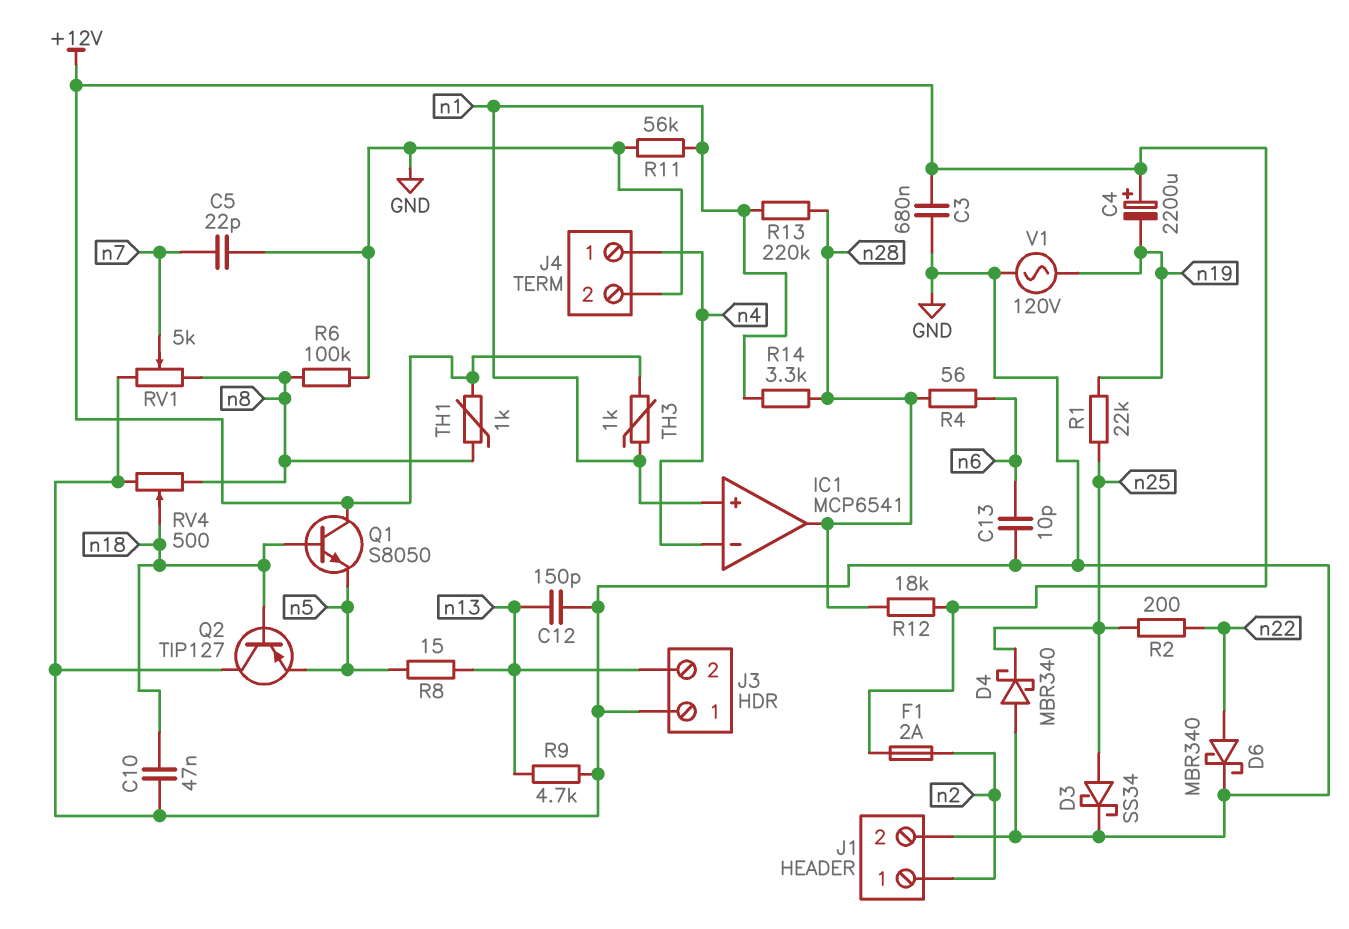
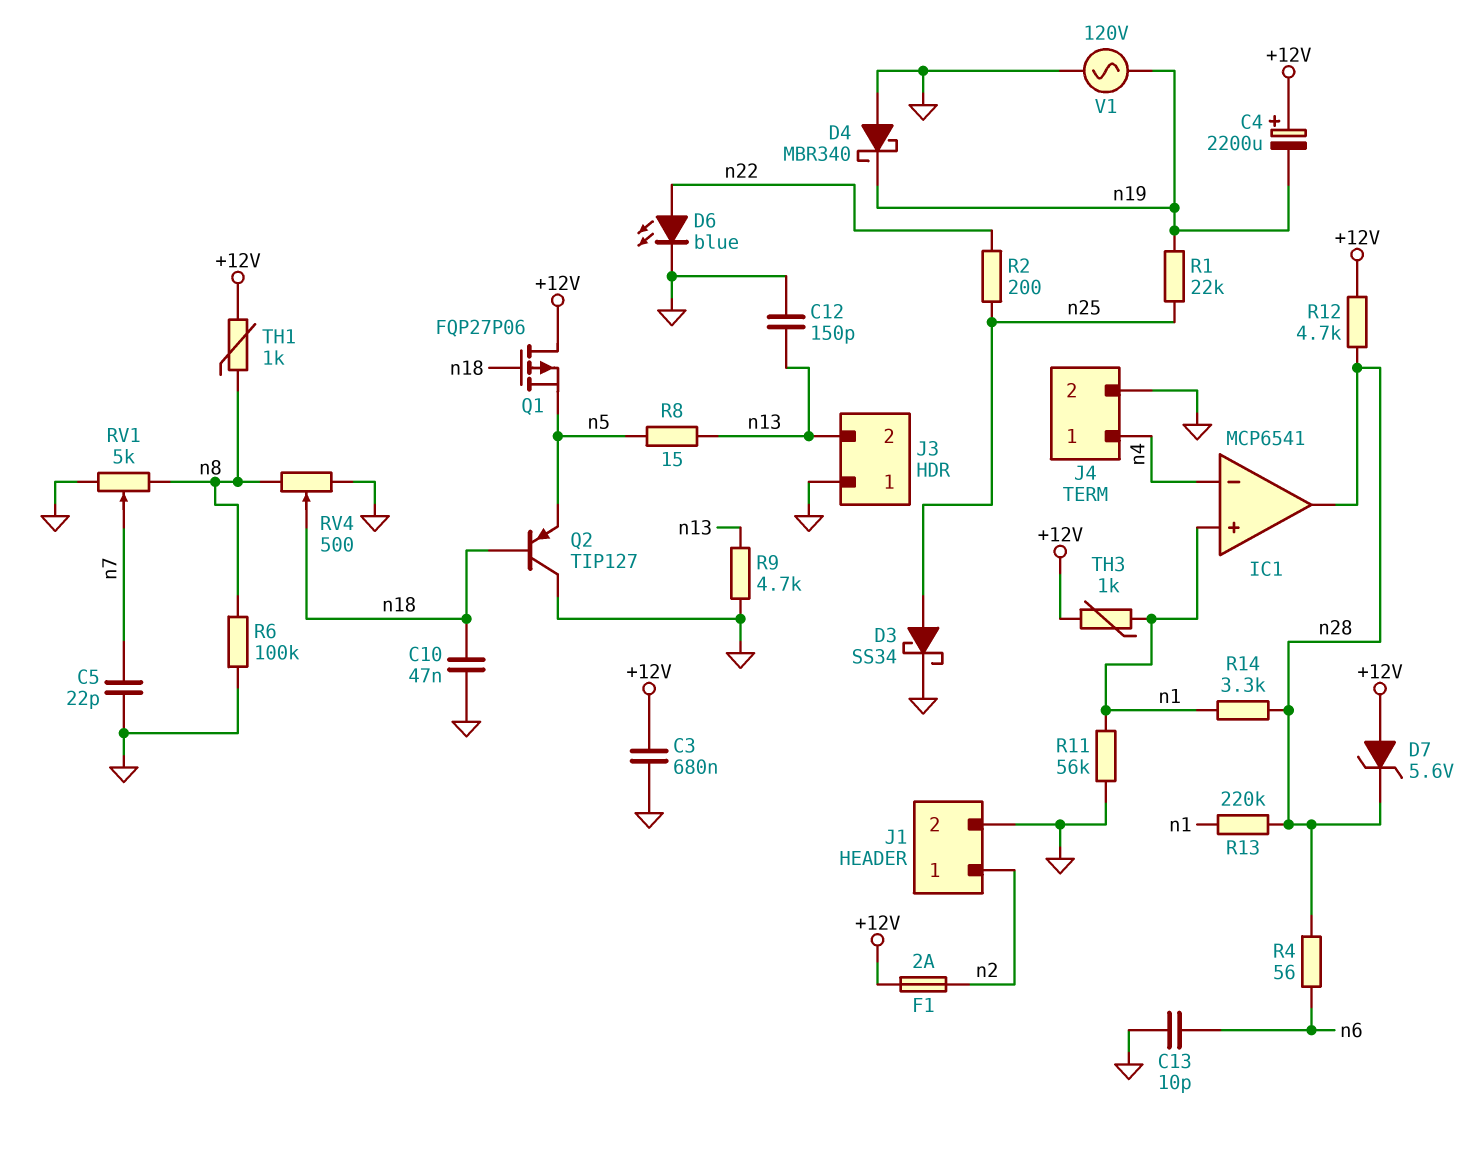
D4: schottky MBR340 (A GND, K n25) -> schottky MBR340 (A GND, K n19)
D6: schottky MBR340 (A n22, K GND) -> LED blue (A n22, K GND)
D7: none -> zener 5.6V (A +12V, K n28)
Q1: NPN S8050 (B n18, C +12V, E n5) -> PMOS FQP27P06 (G n18, D +12V, S n5)
R12: 18k (+12V, n28) -> 4.7k (+12V, n28)

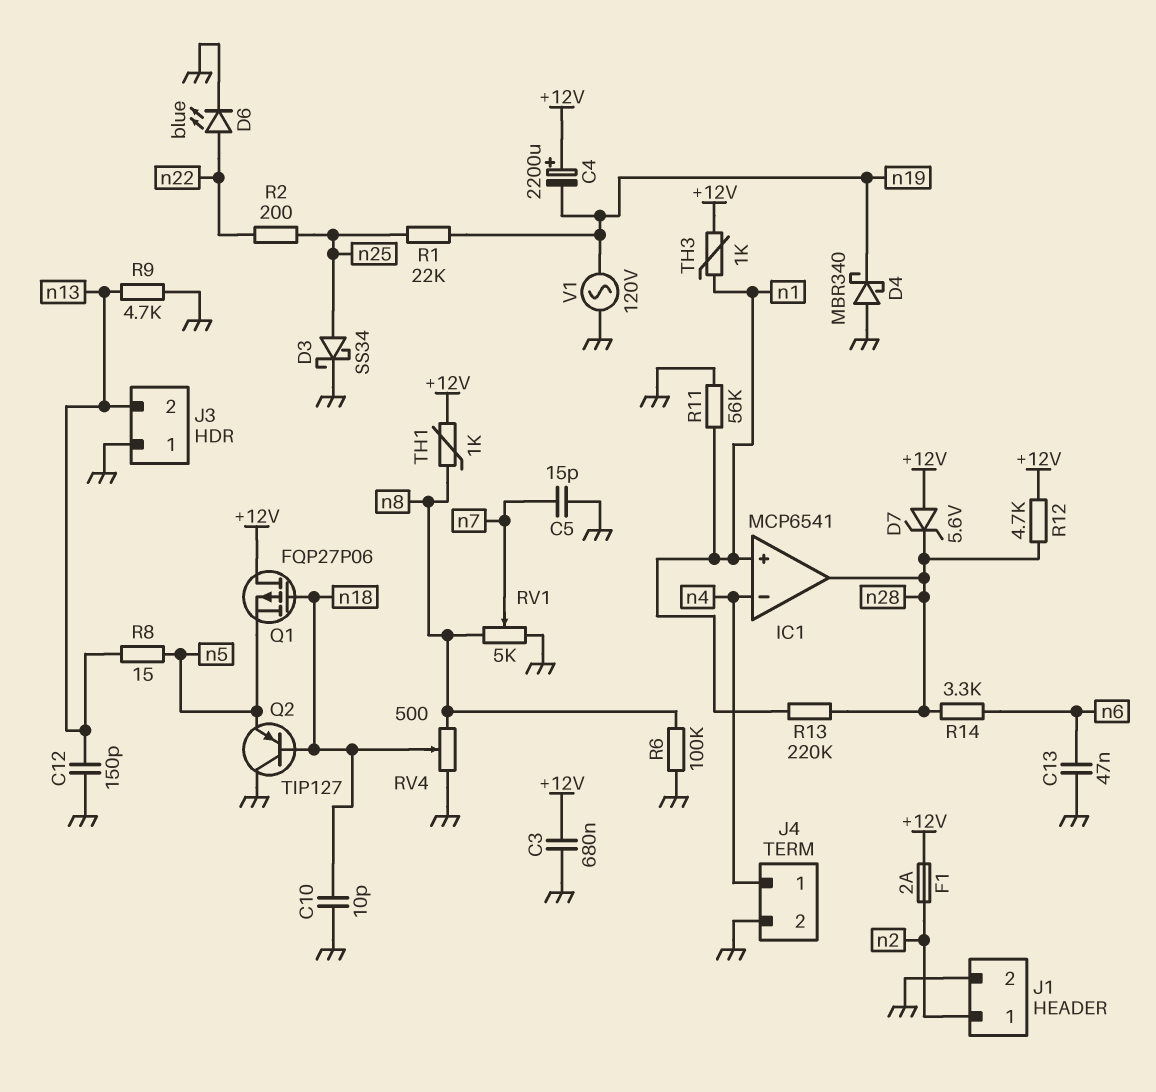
C5: 22pF (GND, n7) -> 15pF (GND, n7)
C10: 47nF (GND, n18) -> 10pF (GND, n18)
C13: 10pF (GND, n6) -> 47nF (GND, n6)
R4: 56 (n6, n28) -> none
R14: 3.3k (n1, n28) -> 3.3k (n6, n28)

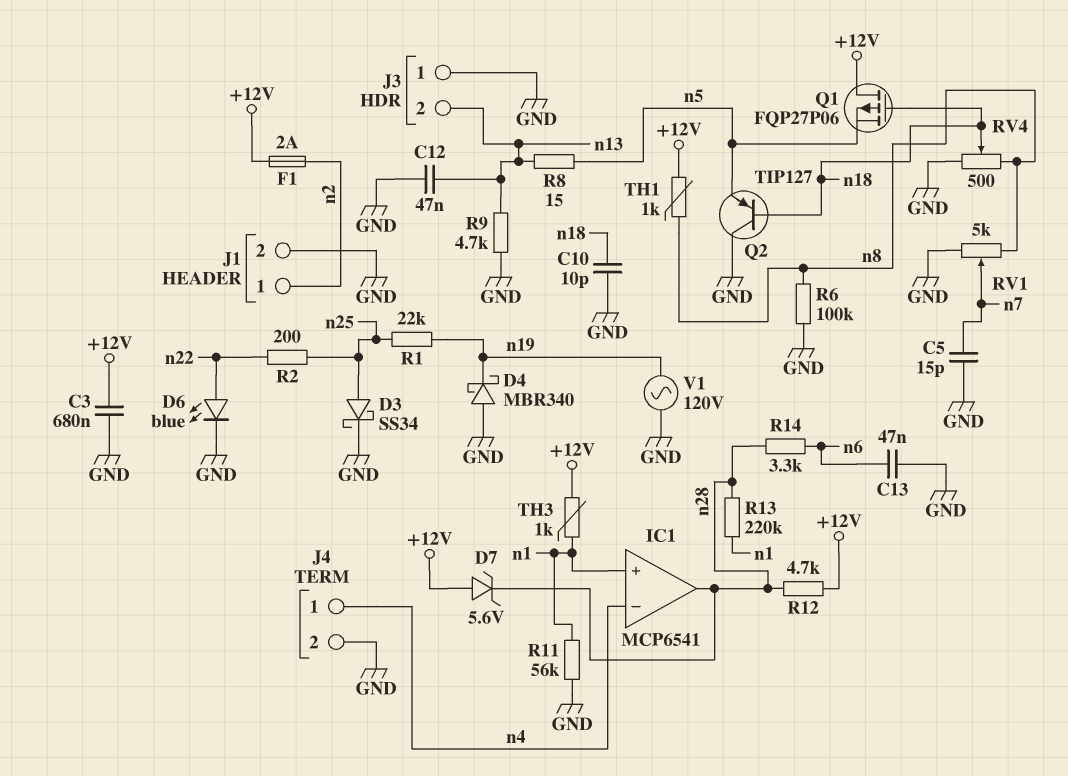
C4: 2200uF (plus +12V, minus n19) -> none
C12: 150pF (GND, n13) -> 47nF (GND, n13)

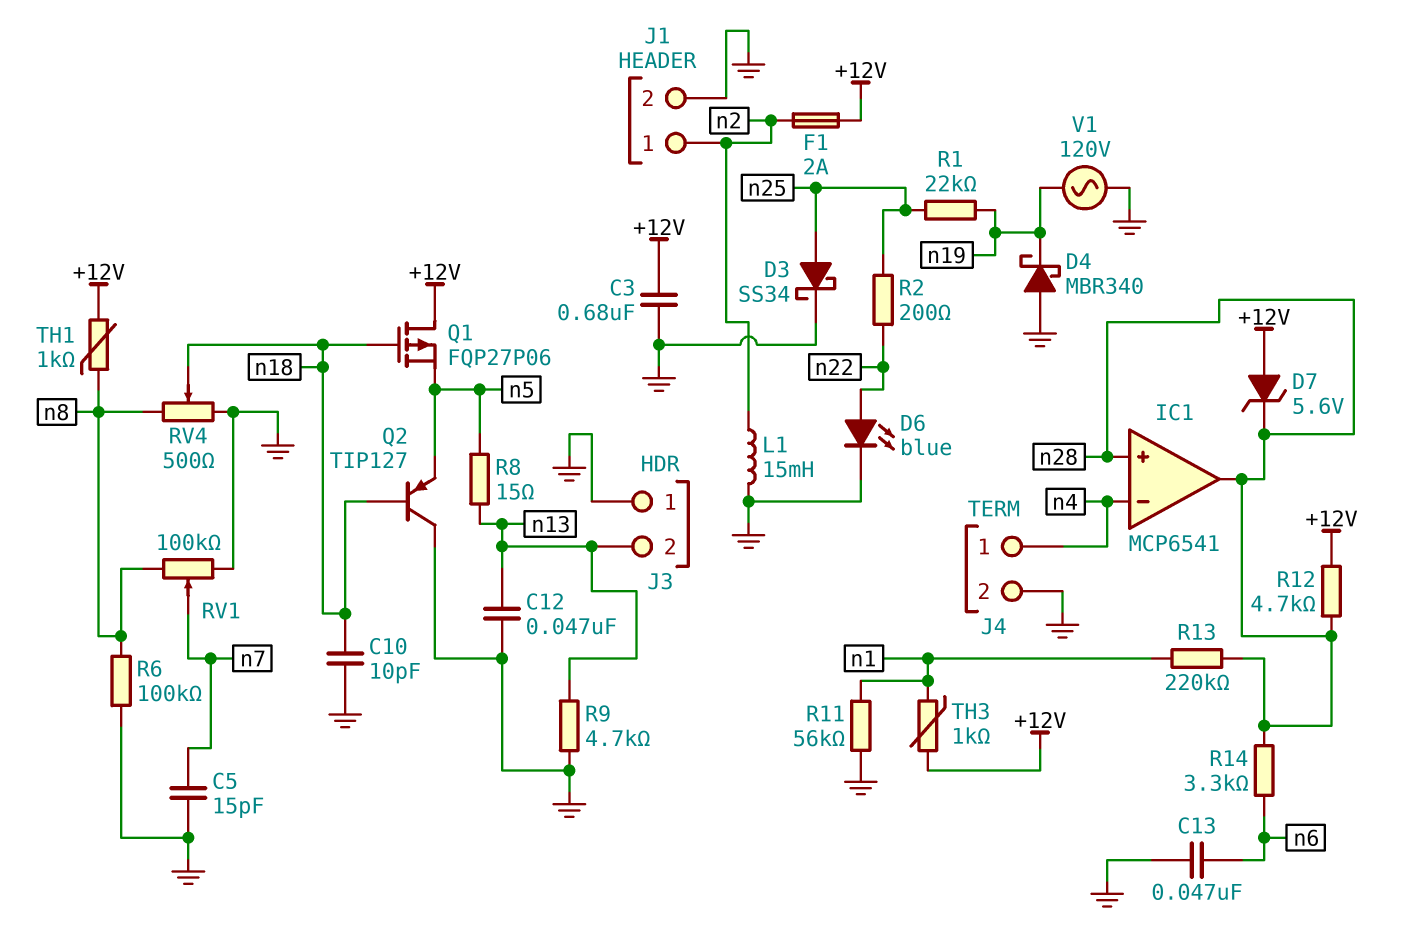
IC1 pin in+: n1 -> n28
L1: none -> 15mH (GND, n2)
RV1: 5k (GND, n8, wiper n7) -> 100k (GND, n8, wiper n7)

